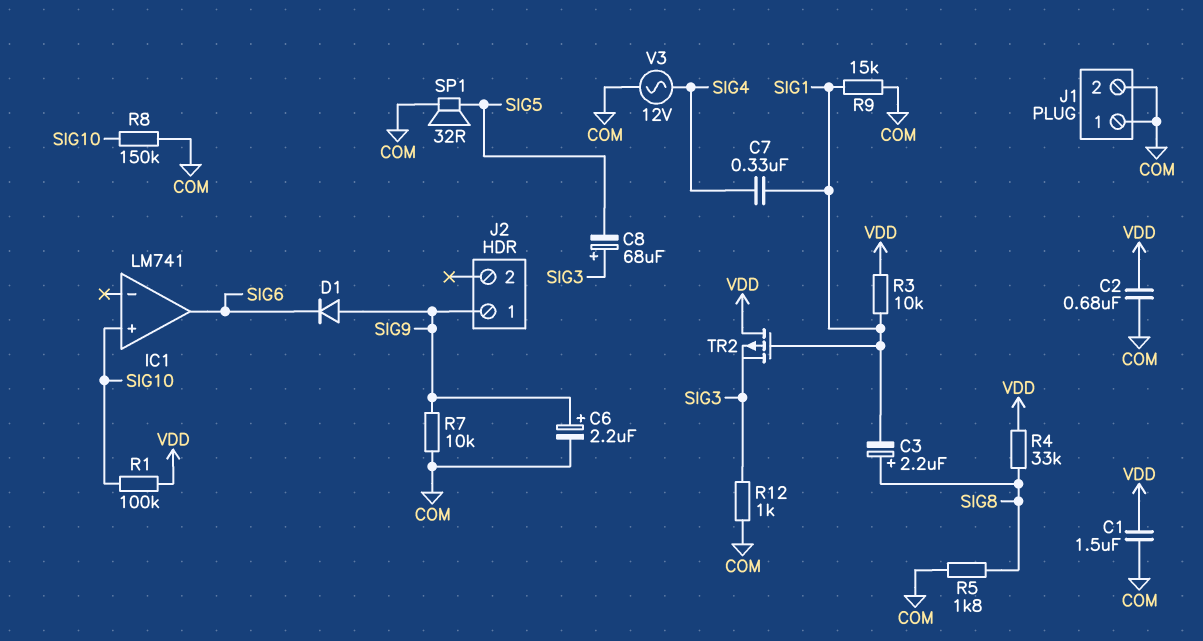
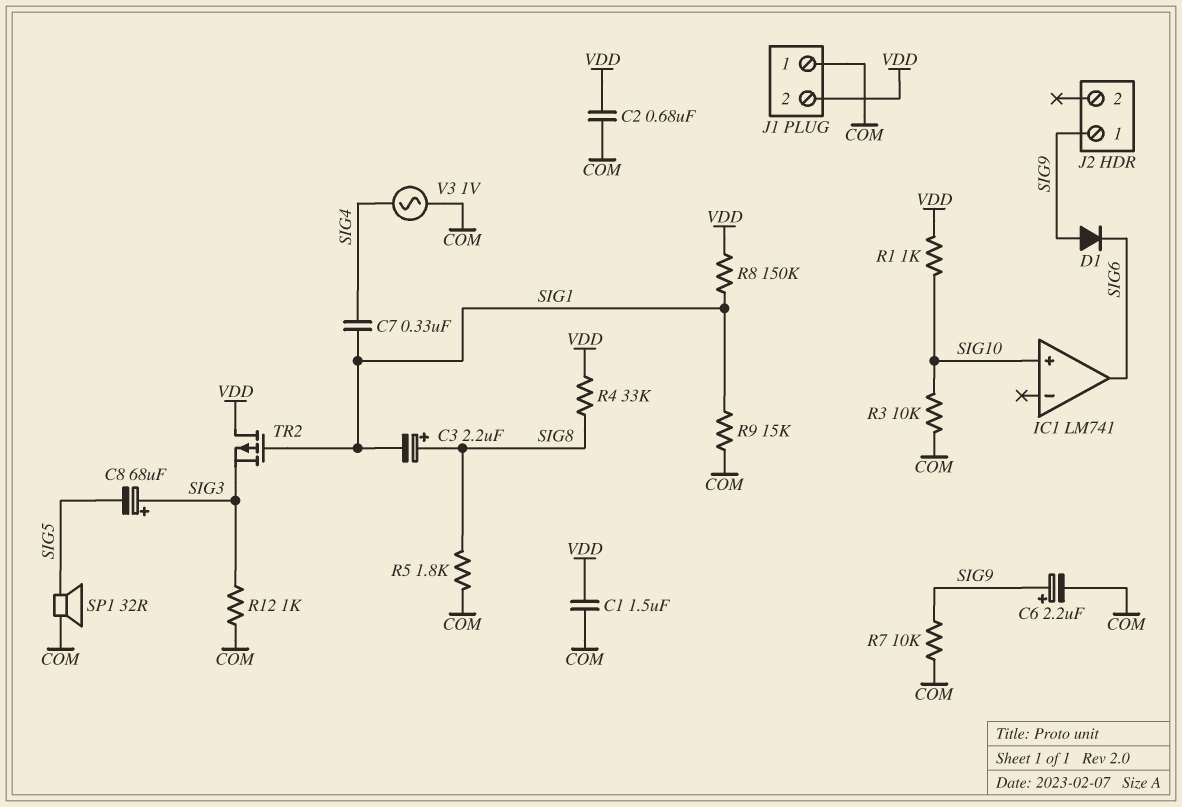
J1 pin 2: COM -> VDD
R1: 100k (SIG10, VDD) -> 1k (SIG10, VDD)
R3: 10k (SIG1, VDD) -> 10k (COM, SIG10)
R8: 150k (COM, SIG10) -> 150k (SIG1, VDD)
V3: AC 12V (COM, SIG4) -> AC 1V (COM, SIG4)

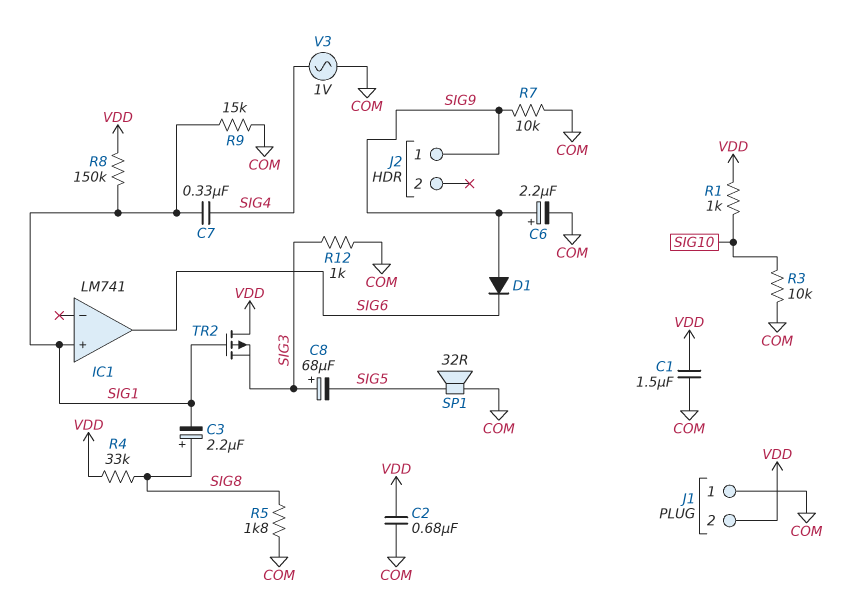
IC1 pin in+: SIG10 -> SIG1

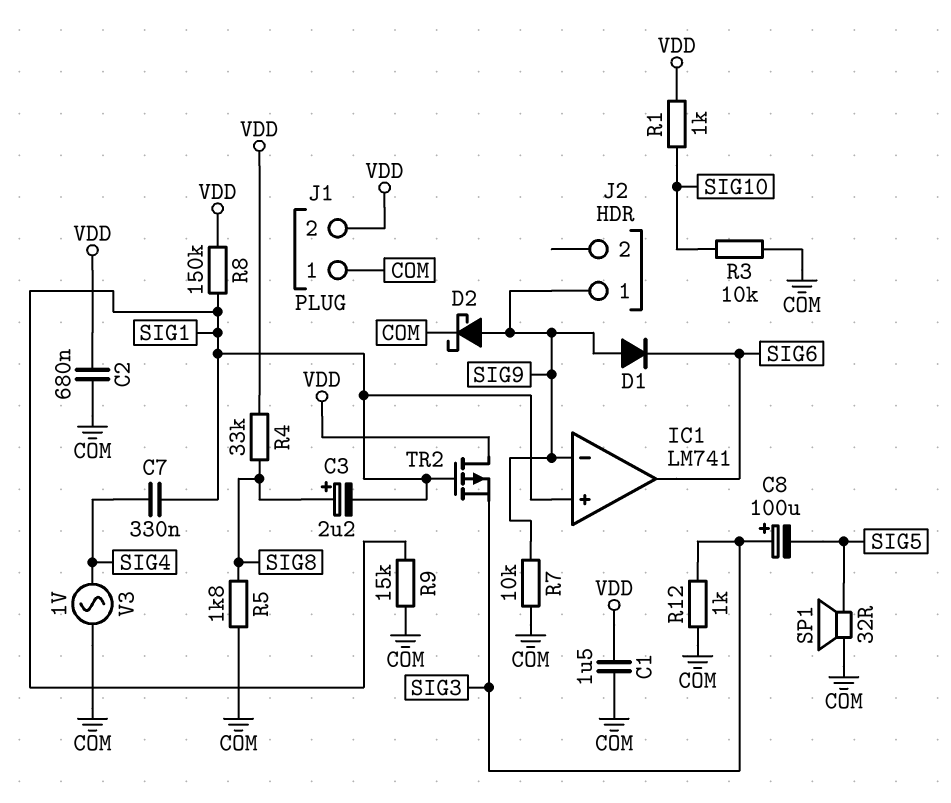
C6: 2.2uF (plus SIG9, minus COM) -> none
C8: 68uF (plus SIG3, minus SIG5) -> 100uF (plus SIG3, minus SIG5)
D2: none -> schottky (A SIG9, K COM)
IC1 pin in-: none -> SIG9

